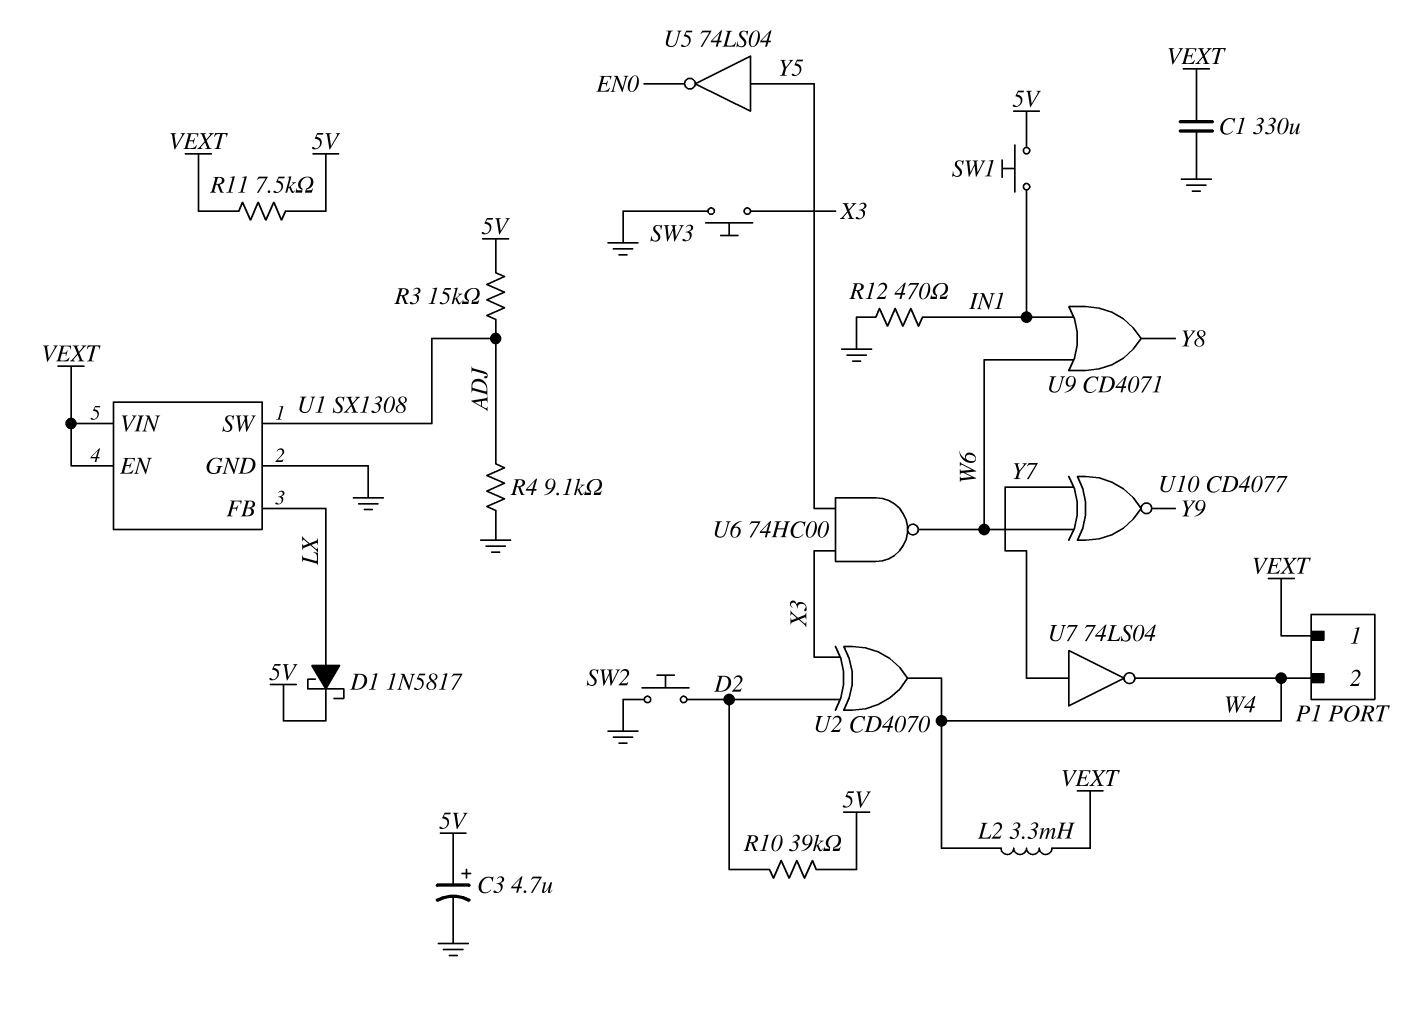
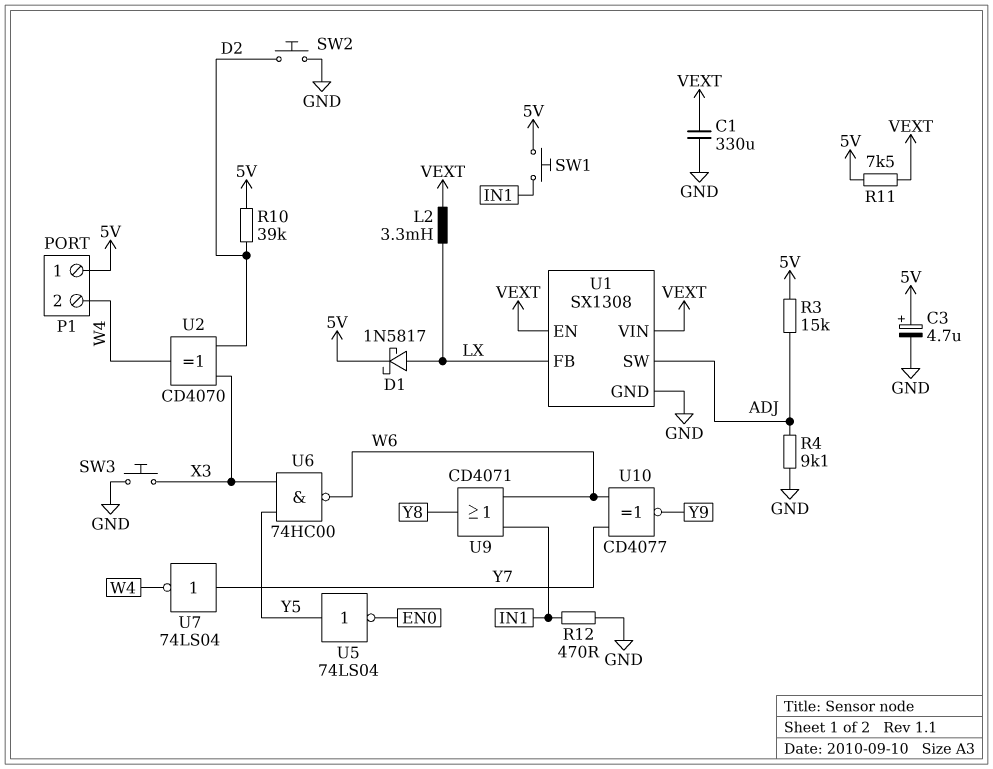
L2: 3.3mH (VEXT, W4) -> 3.3mH (LX, VEXT)
P1 pin 1: VEXT -> 5V

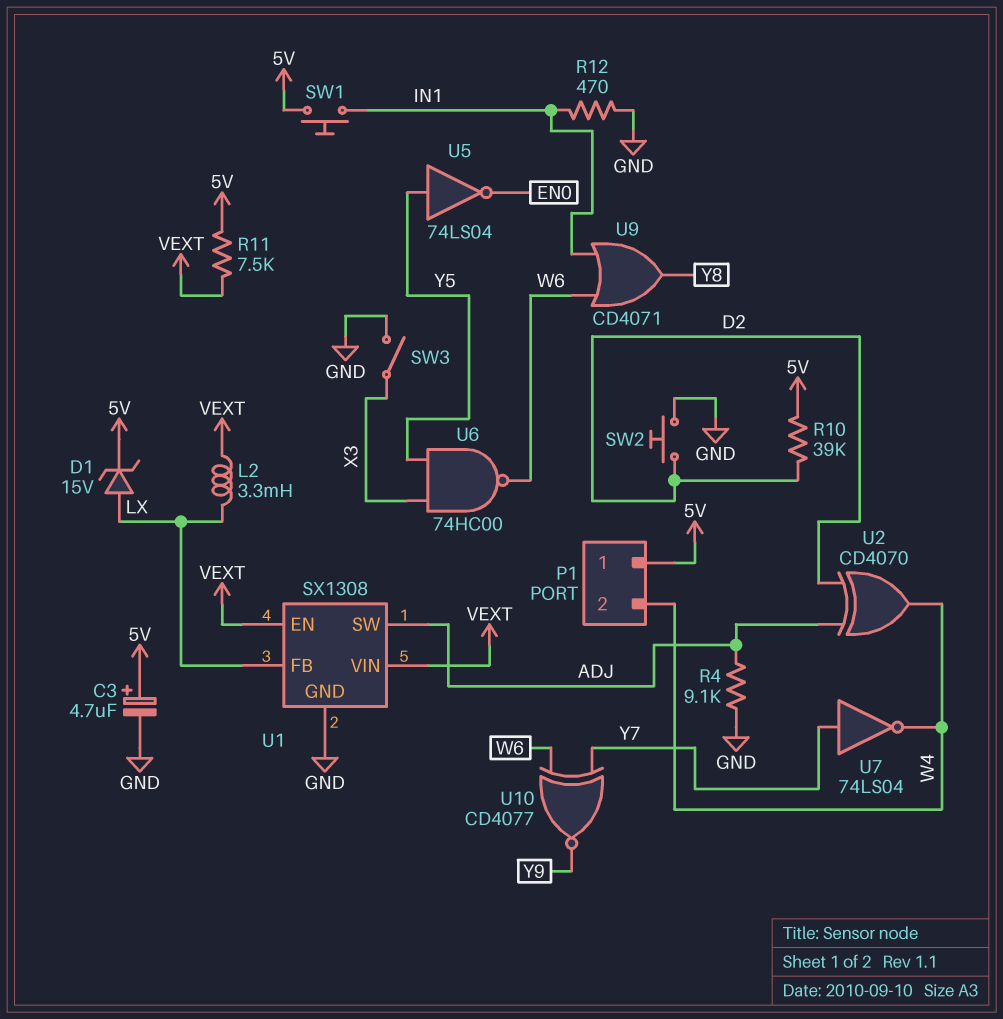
C1: 330uF (GND, VEXT) -> none
D1: schottky 1N5817 (A LX, K 5V) -> zener 15V (A LX, K 5V)
R3: 15k (5V, ADJ) -> none
SW3: button (GND, X3) -> switch (GND, X3)
U2: XOR CD4070 (in D2, in X3, out W4) -> XOR CD4070 (in ADJ, in D2, out W4)

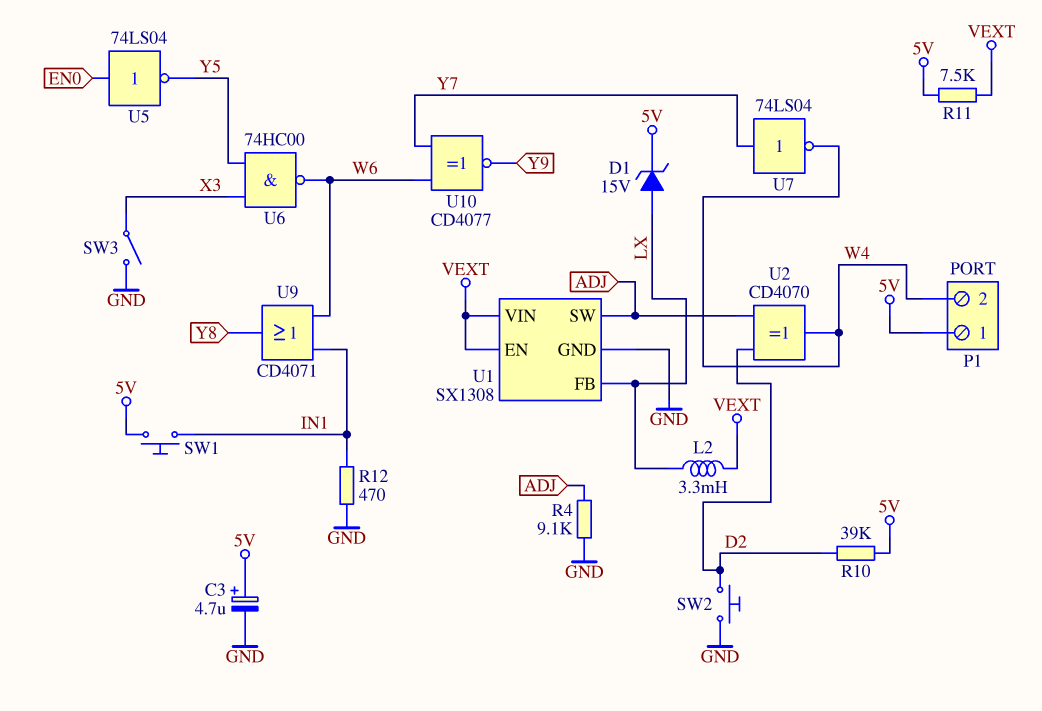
U5: NOT 74LS04 (in Y5, out EN0) -> NOT 74LS04 (in EN0, out Y5)

